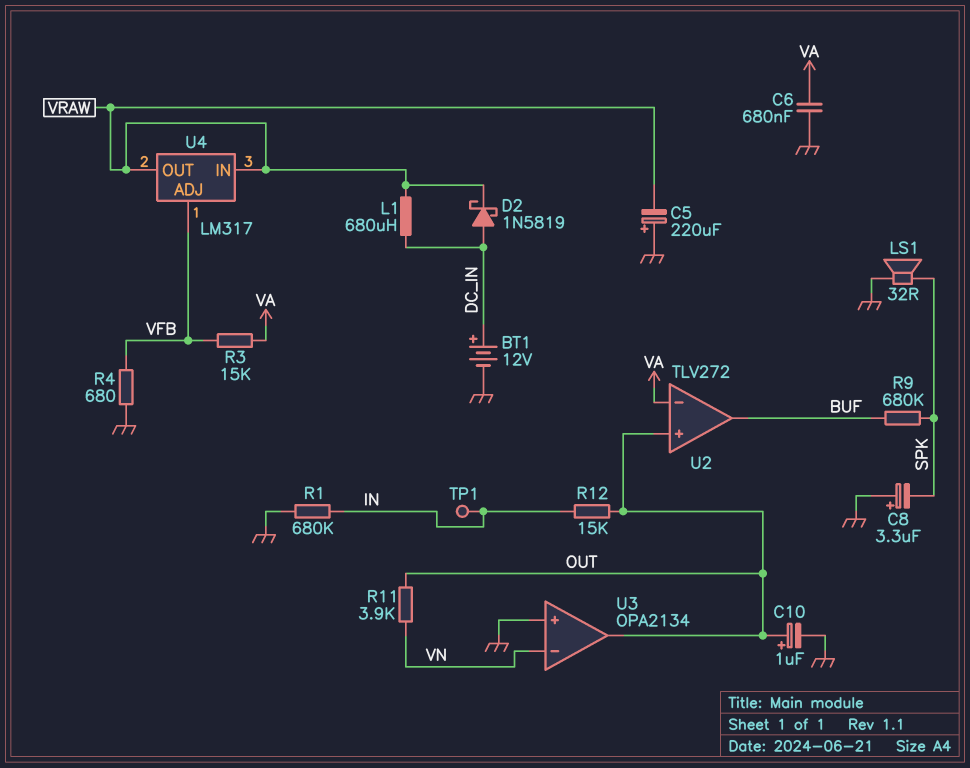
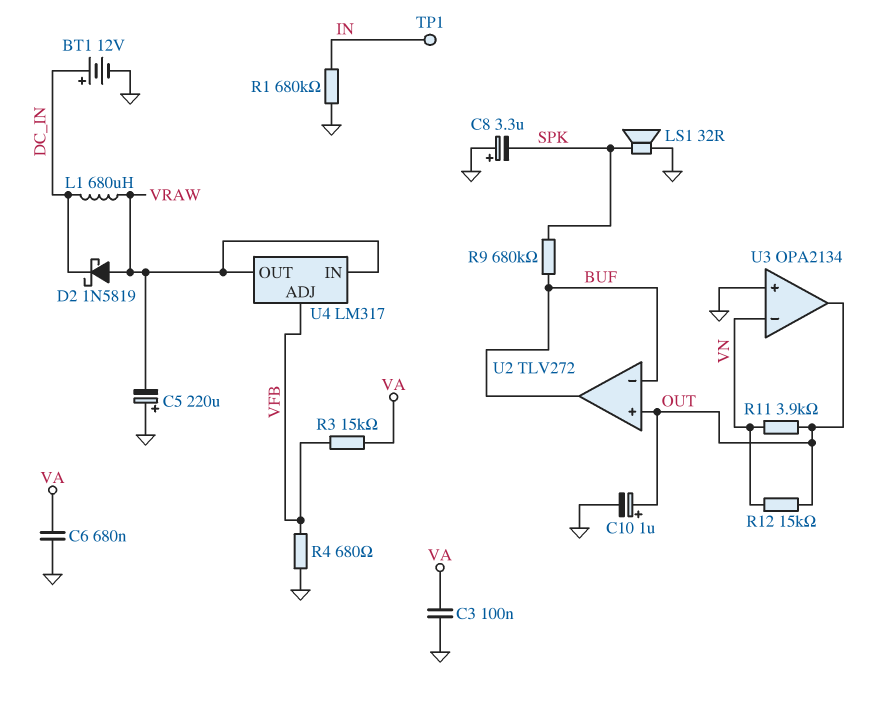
C3: none -> 100nF (GND, VA)
D2: schottky 1N5819 (A DC_IN, K VRAW) -> schottky 1N5819 (A VRAW, K DC_IN)
R12: 15k (IN, OUT) -> 15k (OUT, VN)
U2 pin in-: VA -> BUF

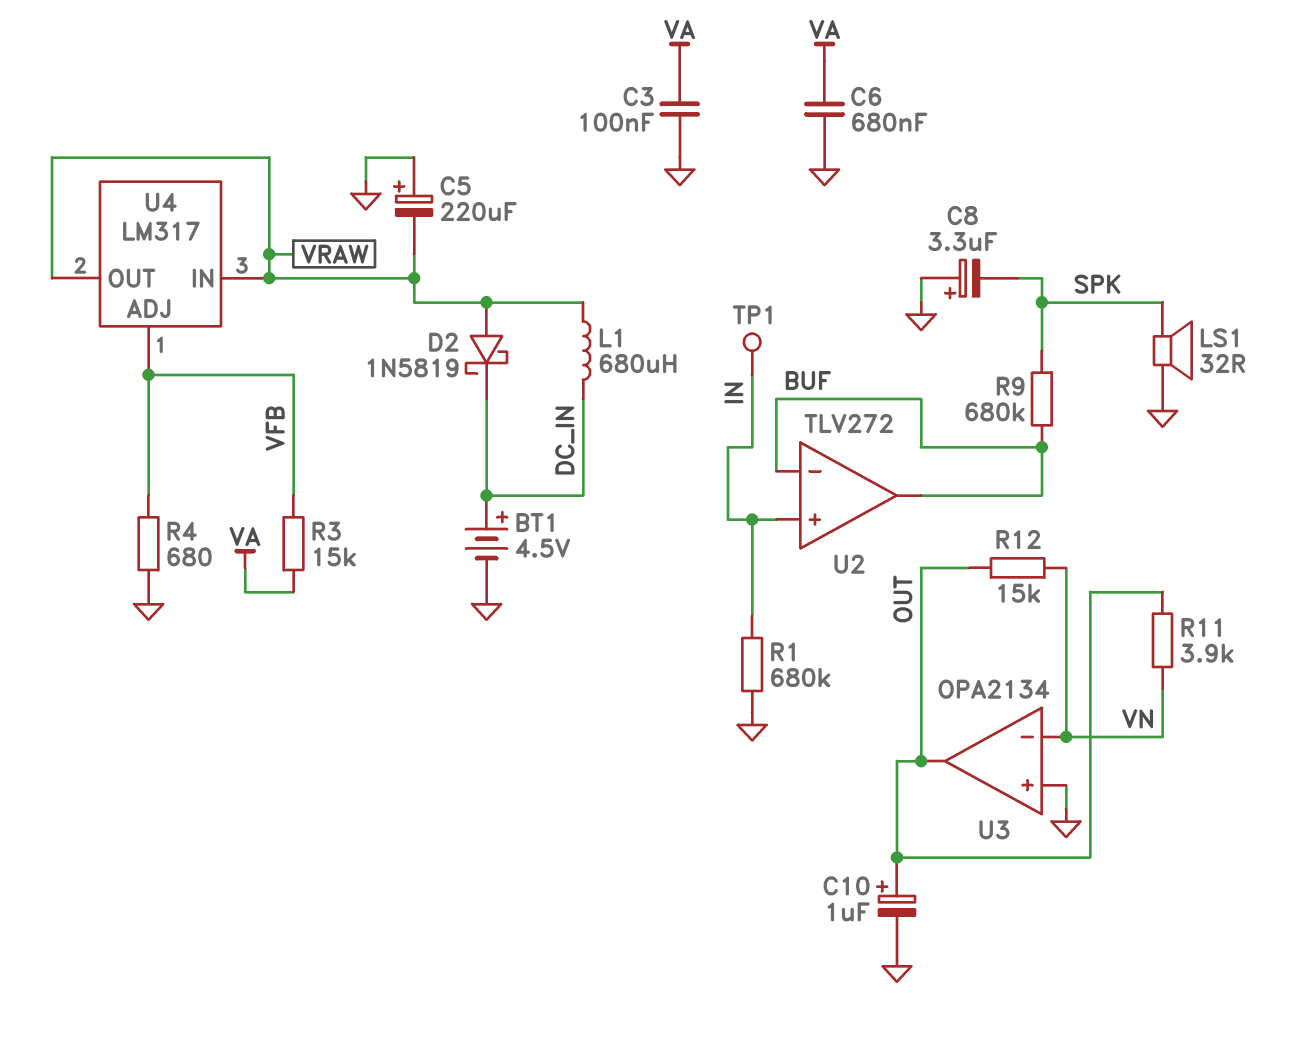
BT1: 12V (plus DC_IN, minus GND) -> 4.5V (plus DC_IN, minus GND)
U2 pin in+: OUT -> IN

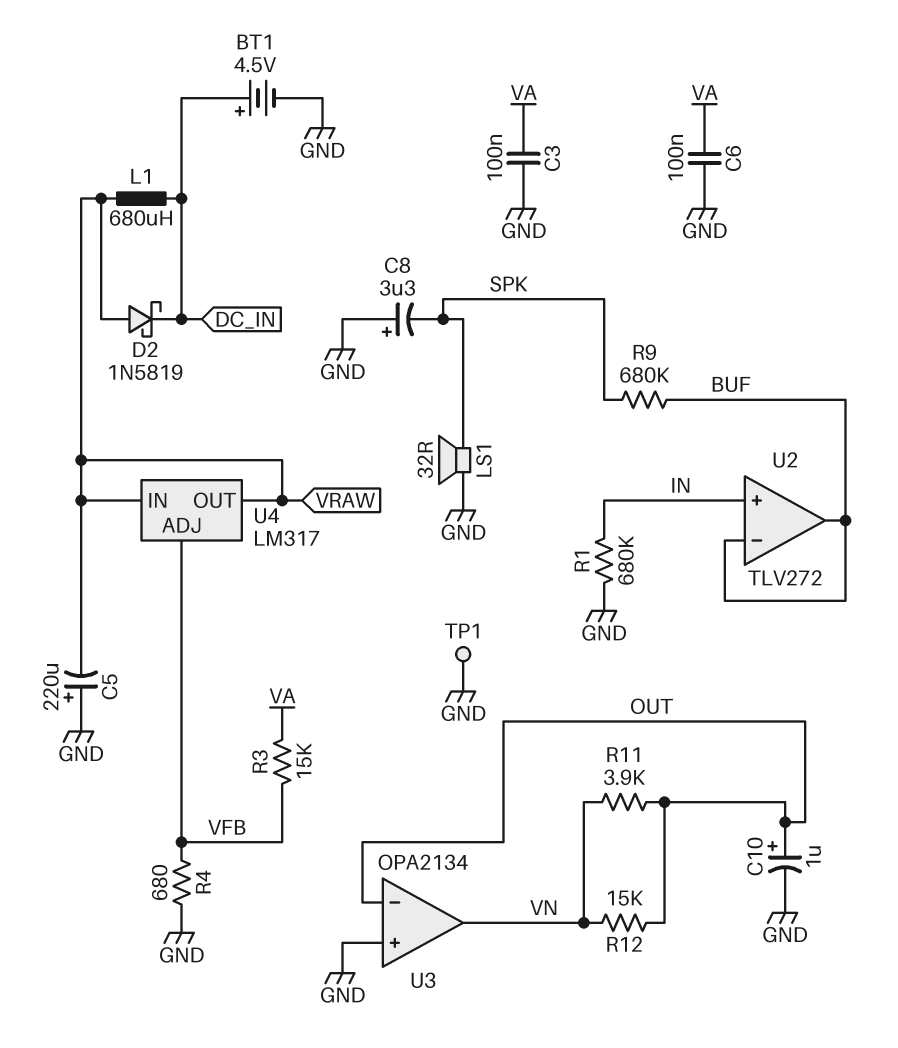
C6: 680nF (GND, VA) -> 100nF (GND, VA)
TP1: test point (IN) -> test point (GND)
U3 pin in-: VN -> OUT
U3 pin out: OUT -> VN

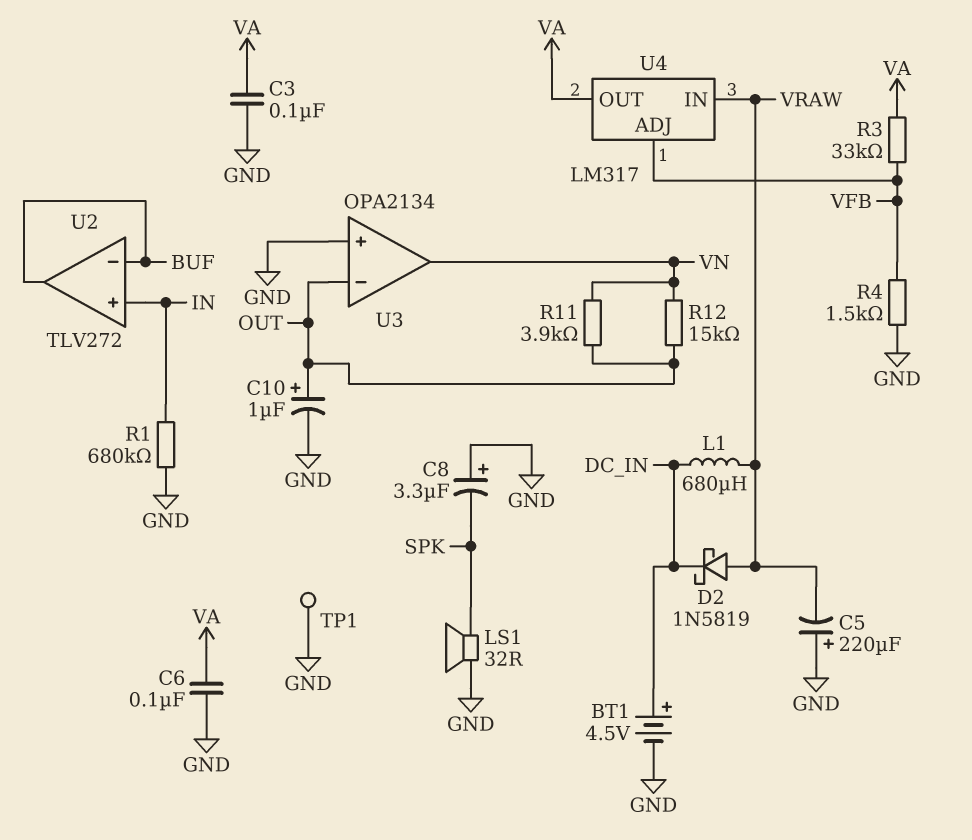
R3: 15k (VA, VFB) -> 33k (VA, VFB)
R4: 680 (GND, VFB) -> 1.5k (GND, VFB)
R9: 680k (BUF, SPK) -> none
U4 pin OUT: VRAW -> VA

